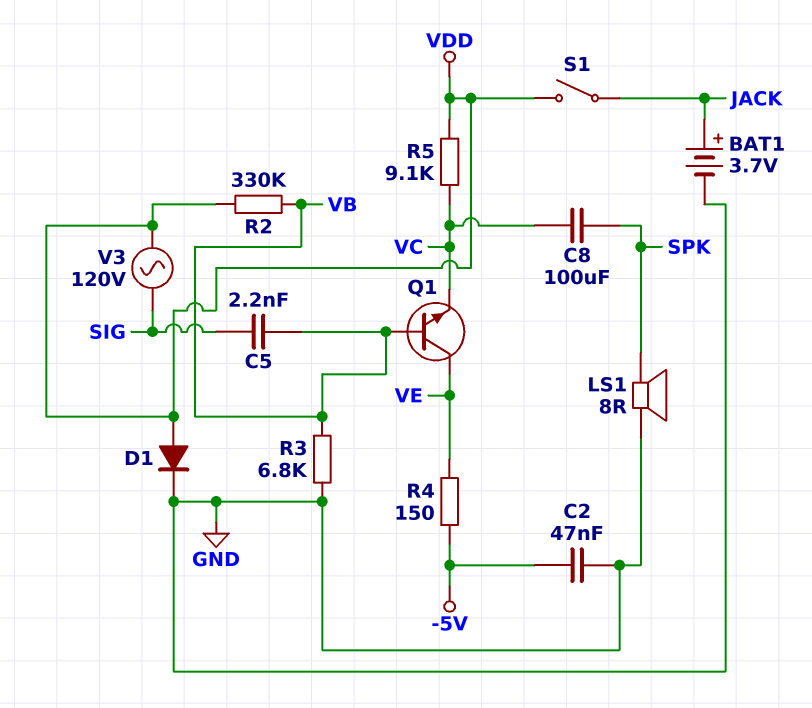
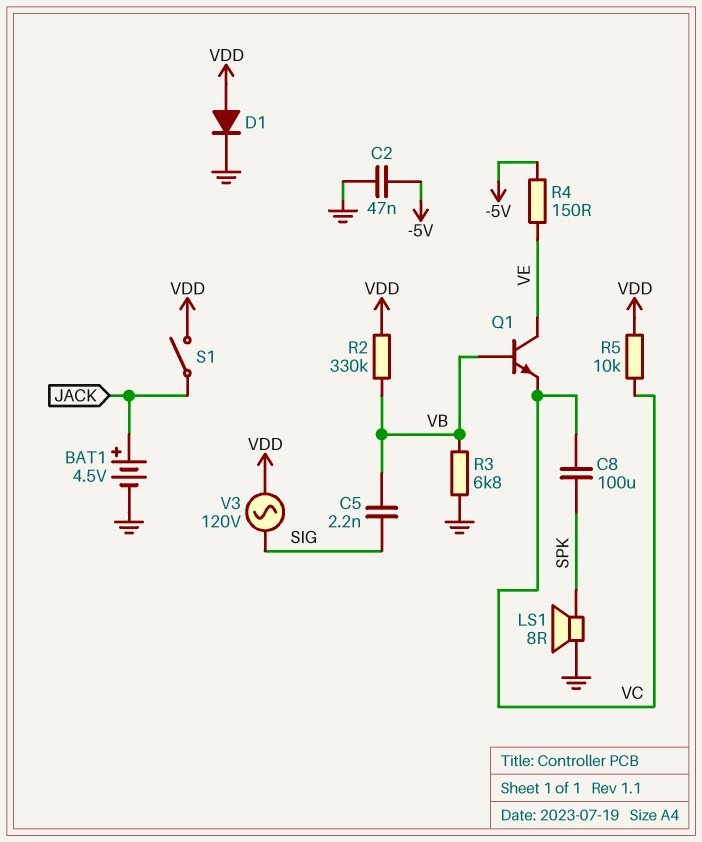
BAT1: 3.7V (plus JACK, minus GND) -> 4.5V (plus JACK, minus GND)
R5: 9.1k (VC, VDD) -> 10k (VC, VDD)

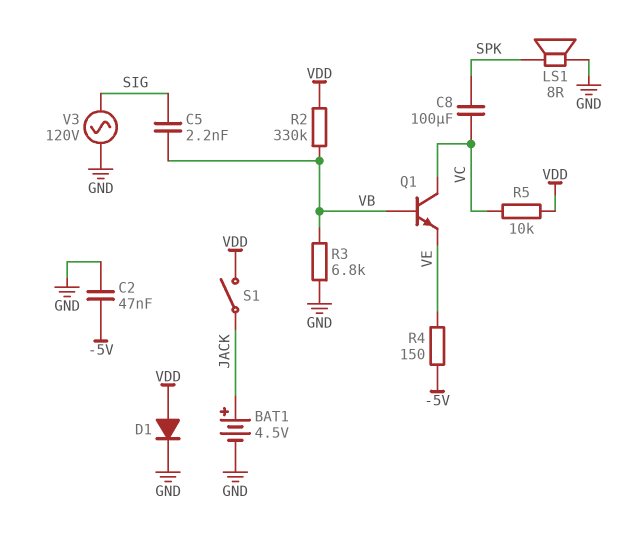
Q1: NPN (B VB, C VE, E VC) -> NPN (B VB, C VC, E VE)
V3: AC 120V (SIG, VDD) -> AC 120V (GND, SIG)

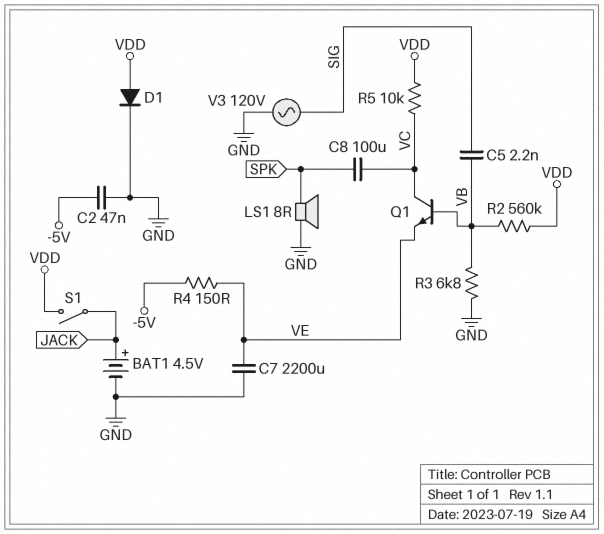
C7: none -> 2200uF (GND, VE)
R2: 330k (VB, VDD) -> 560k (VB, VDD)

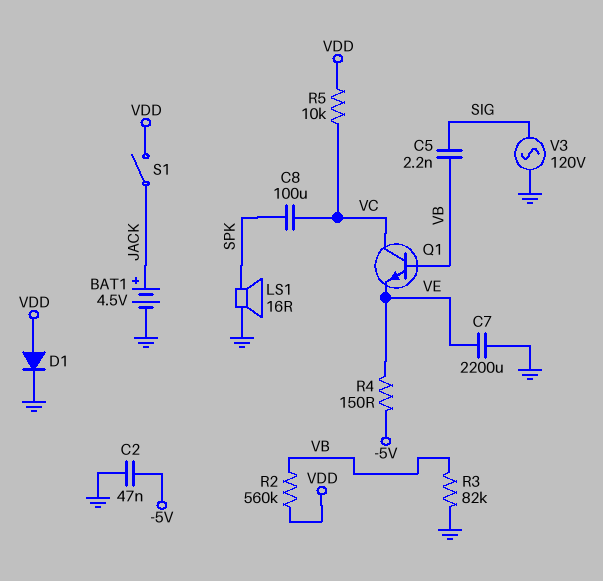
LS1: speaker 8R (GND, SPK) -> speaker 16R (GND, SPK)
R3: 6.8k (GND, VB) -> 82k (GND, VB)

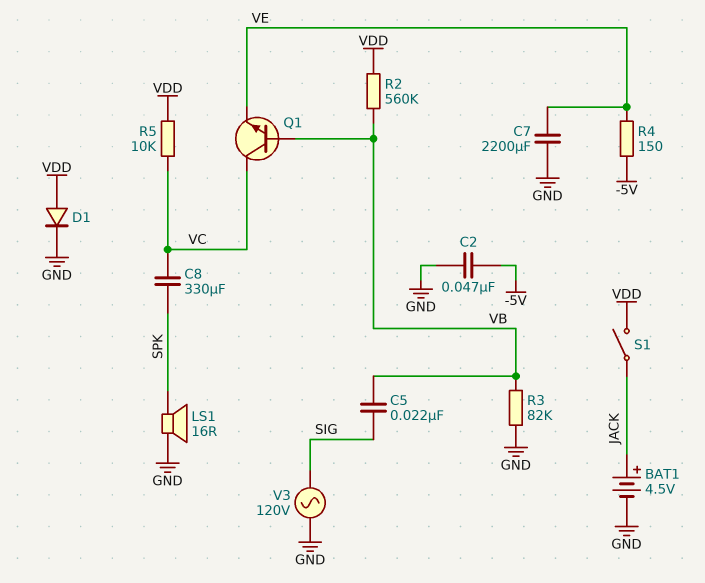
C5: 2.2nF (SIG, VB) -> 22nF (SIG, VB)
C8: 100uF (SPK, VC) -> 330uF (SPK, VC)

